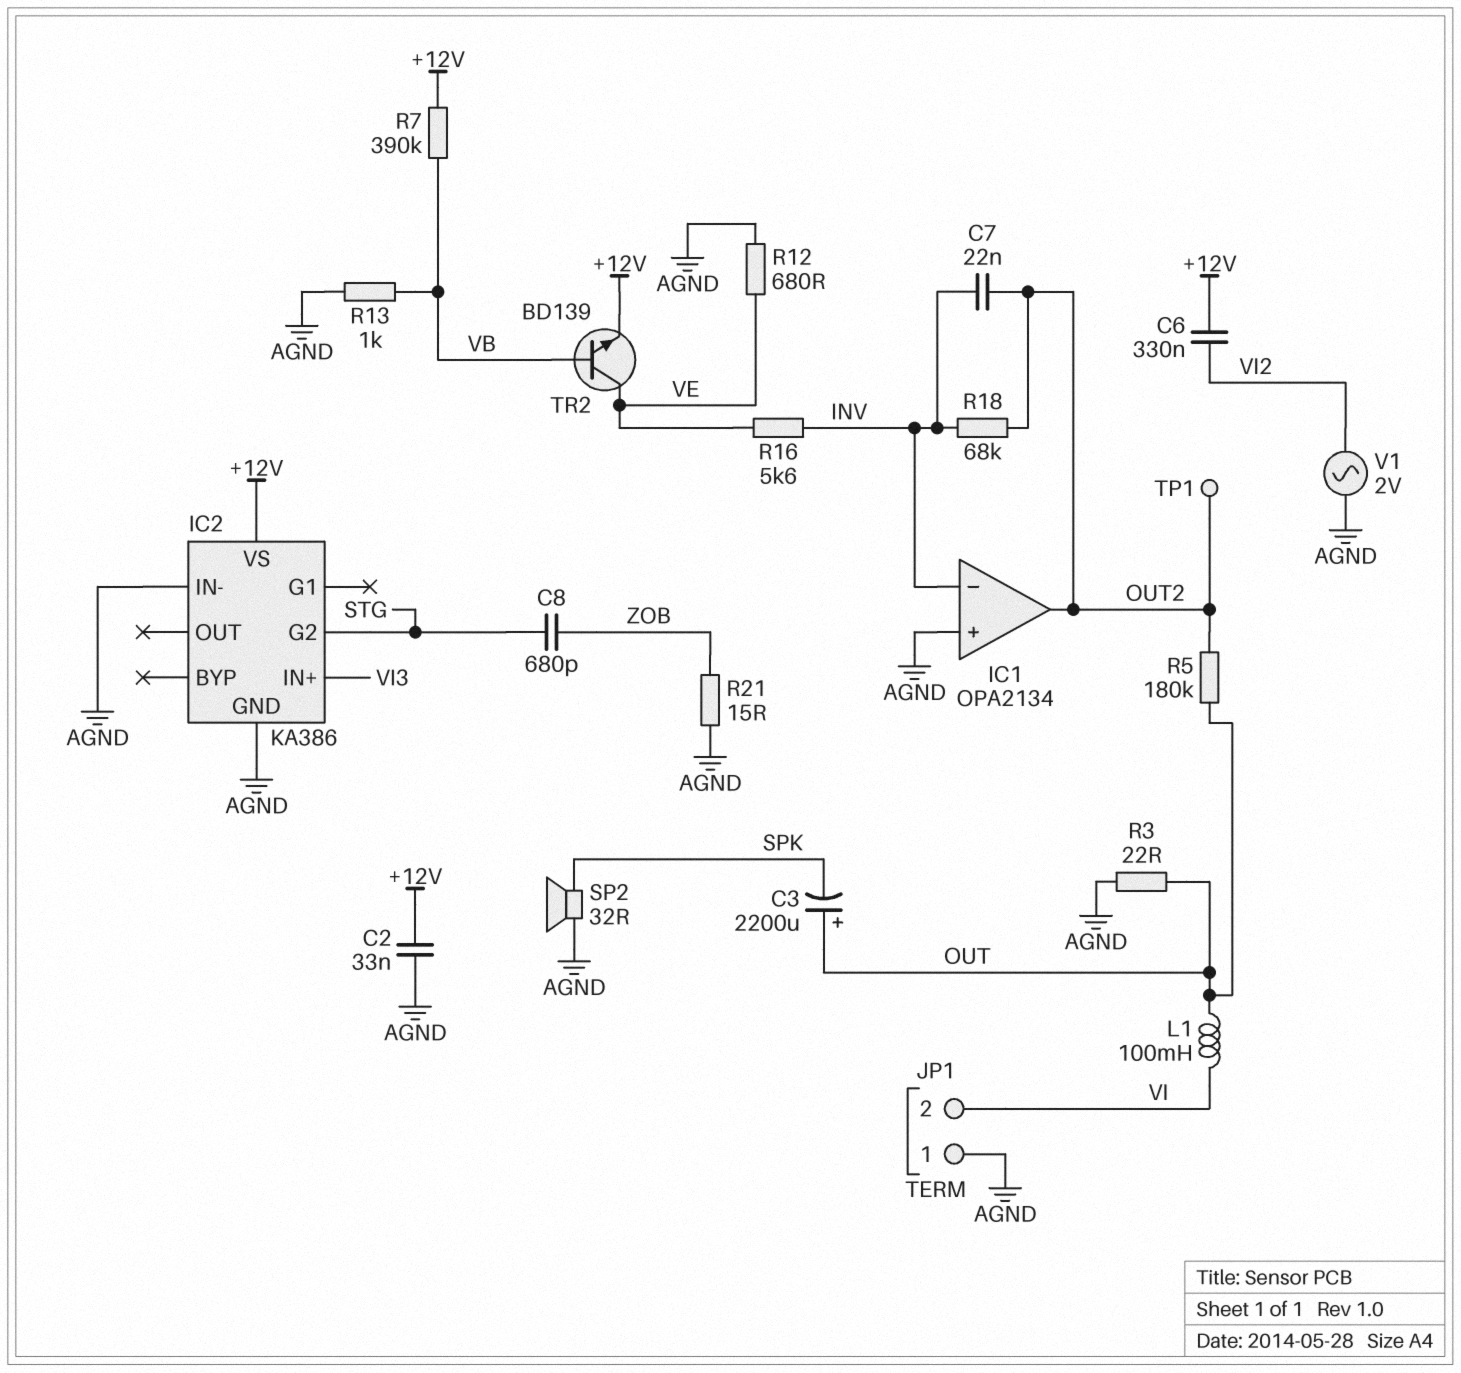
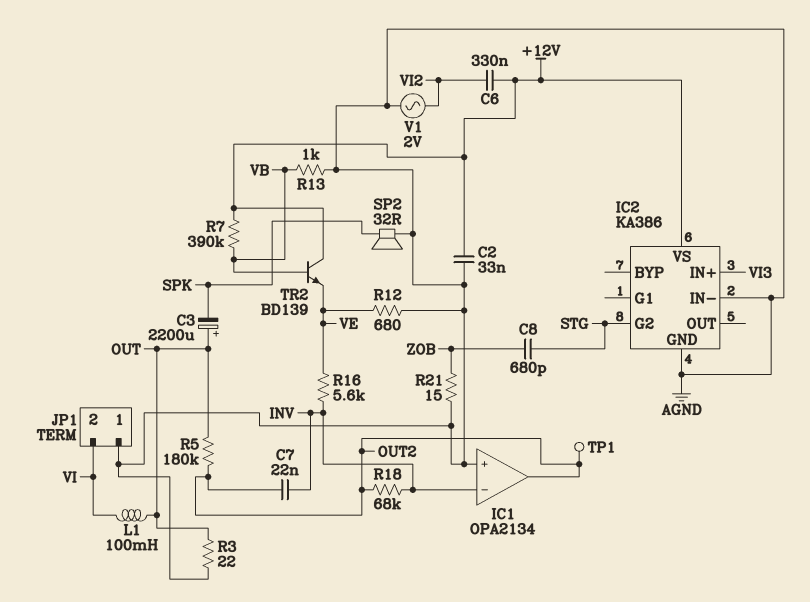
TR2: NPN BD139 (B VB, C VE, E +12V) -> NPN BD139 (B VB, C +12V, E VE)

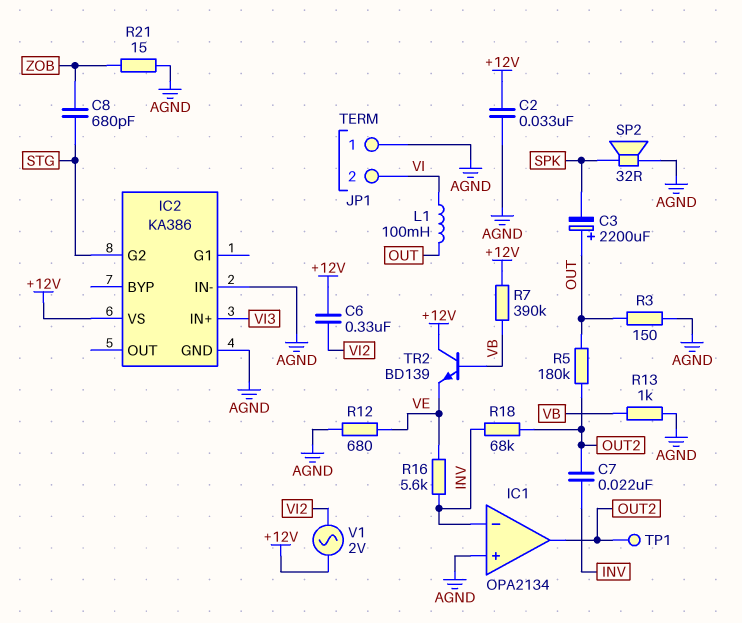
R3: 22 (AGND, OUT) -> 150 (AGND, OUT)
V1: AC 2V (AGND, VI2) -> AC 2V (+12V, VI2)

